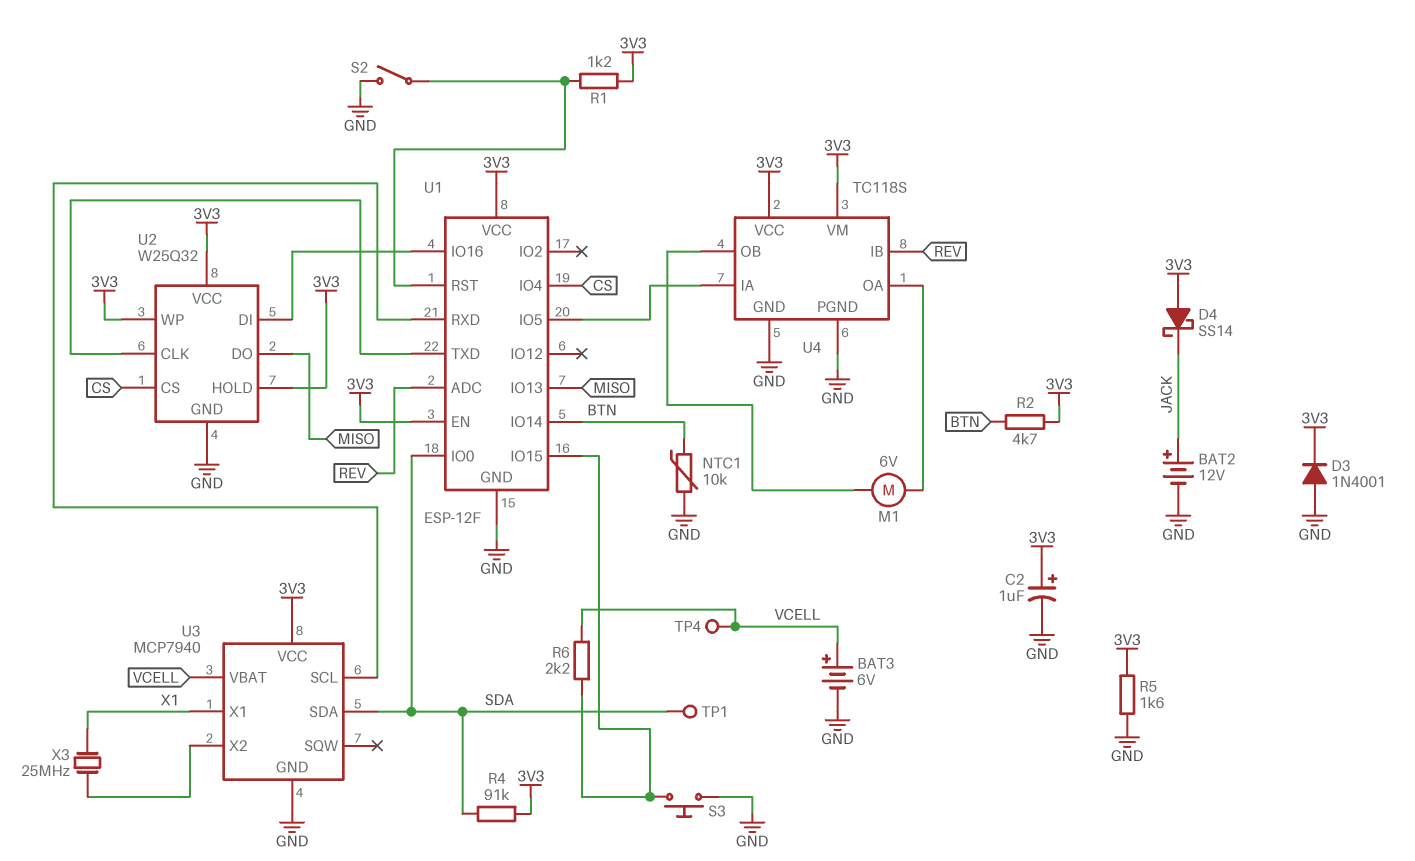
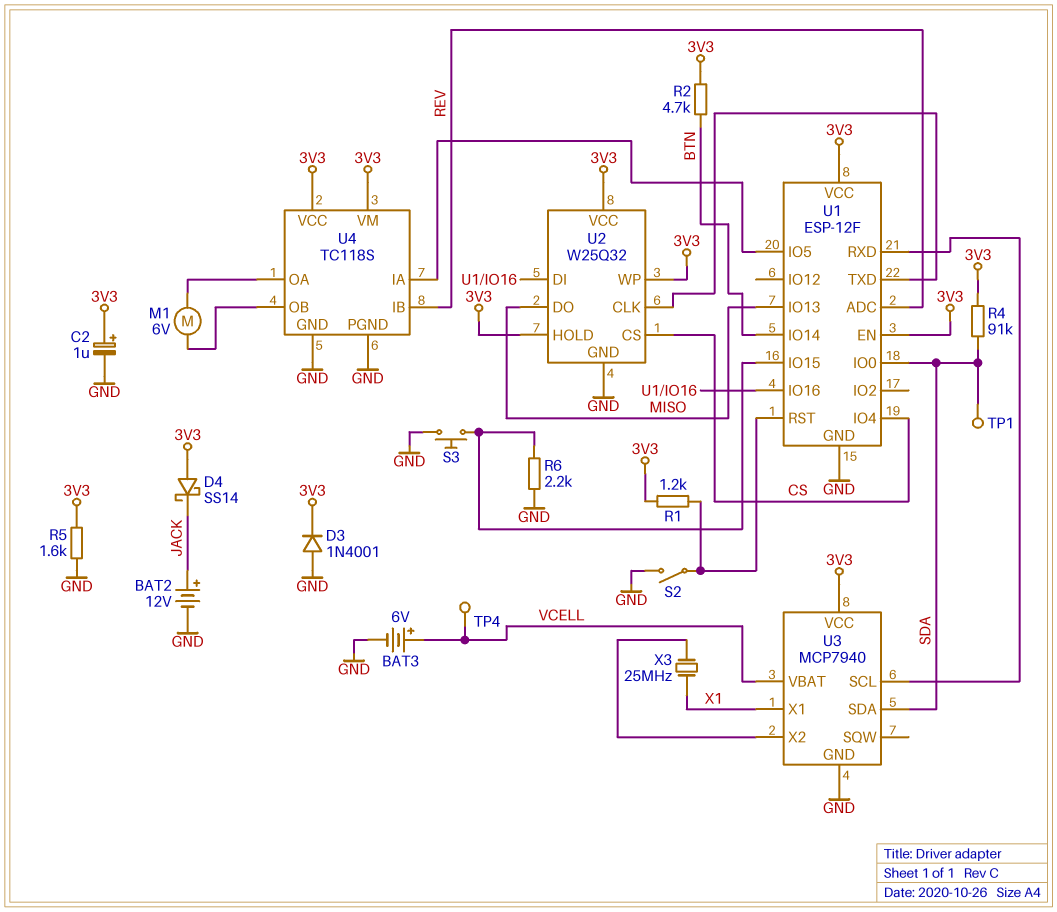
NTC1: 10k (BTN, GND) -> none
R6: 2.2k (U1/IO15, VCELL) -> 2.2k (GND, U1/IO15)

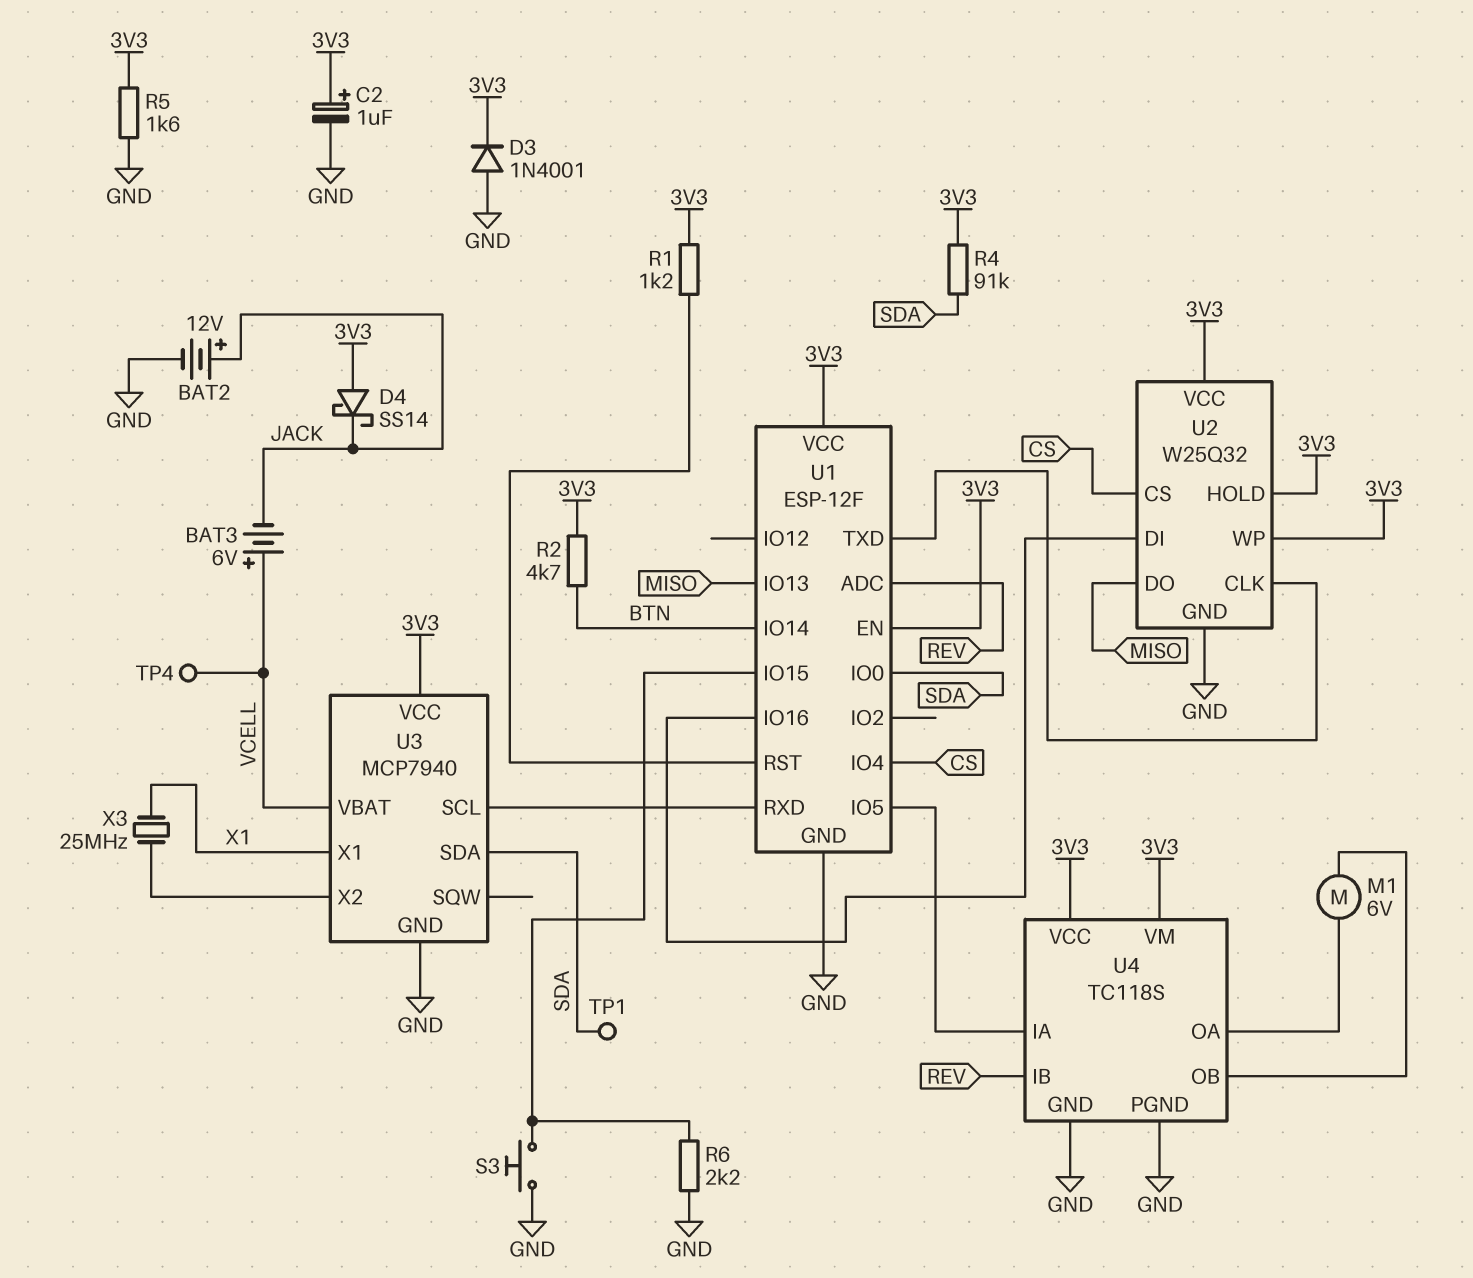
BAT3: 6V (plus VCELL, minus GND) -> 6V (plus VCELL, minus JACK)
S2: switch (GND, U1/RST) -> none

